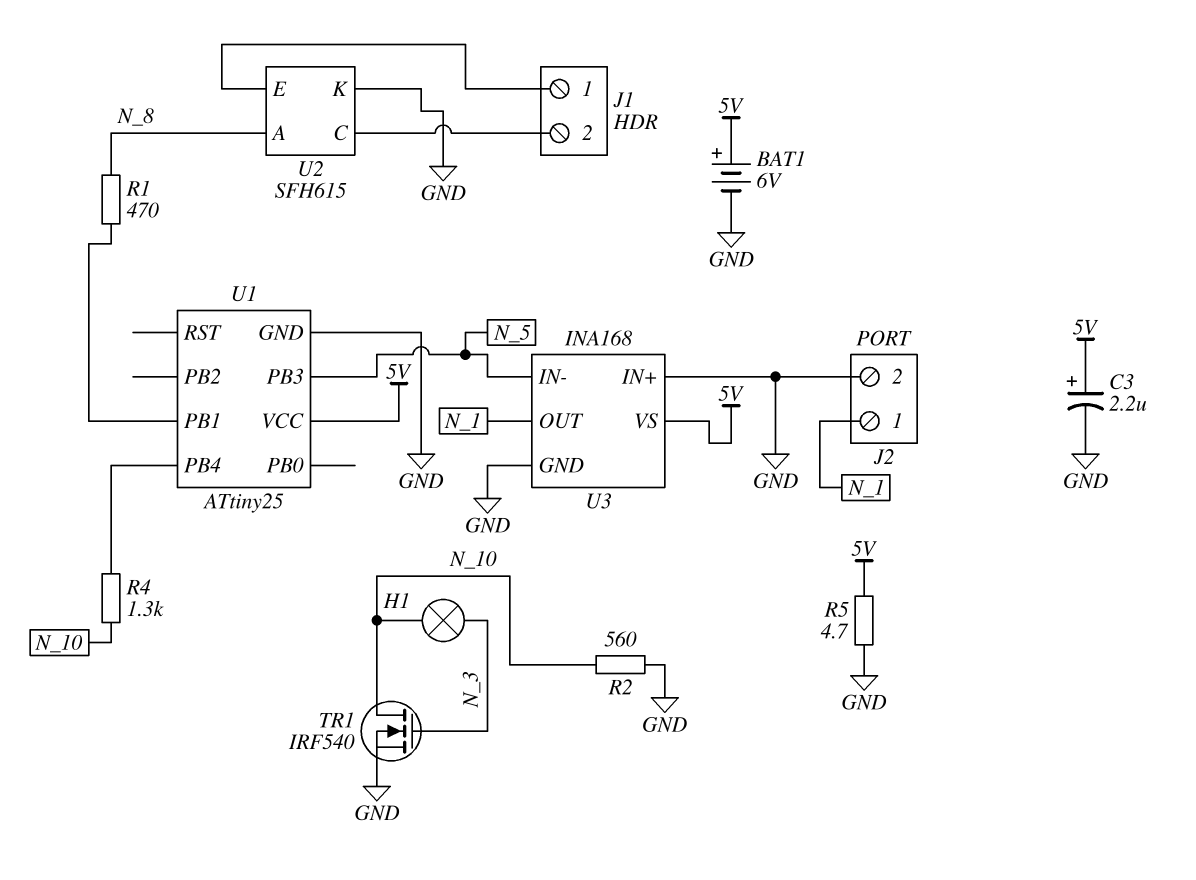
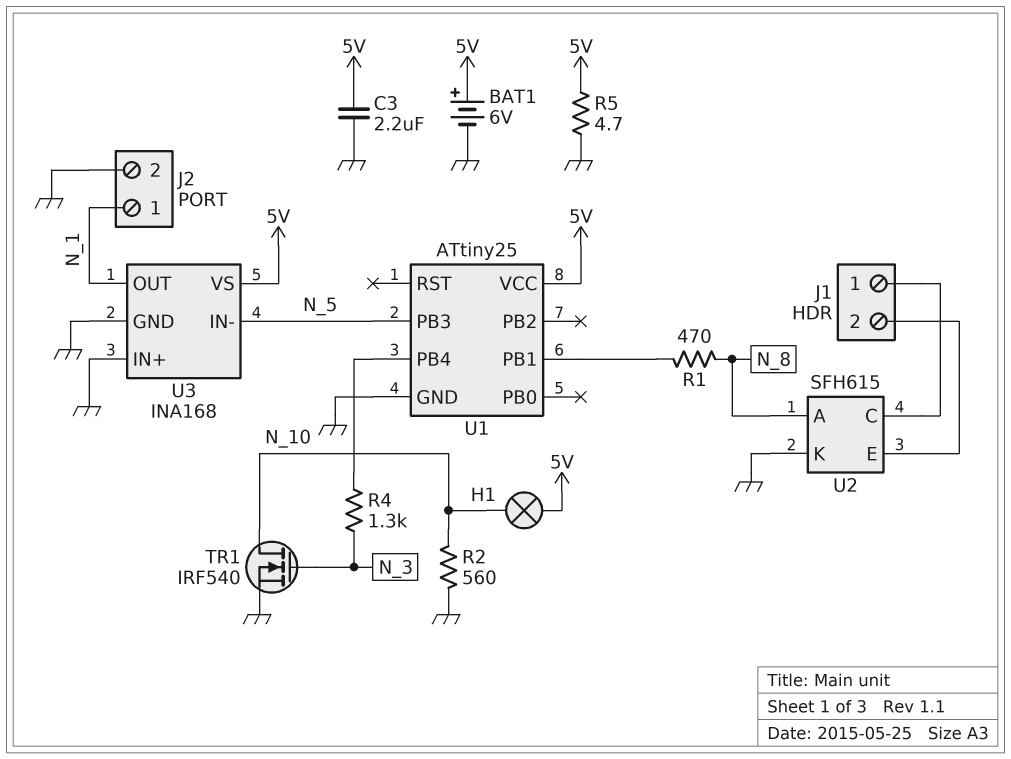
C3: 2.2uF (plus 5V, minus GND) -> 2.2uF (5V, GND)
H1: lamp (N_3, N_10) -> lamp (5V, N_10)
R4: 1.3k (N_10, U1/PB4) -> 1.3k (N_3, U1/PB4)
U2 pin C: J1/2 -> J1/1
U2 pin E: J1/1 -> J1/2

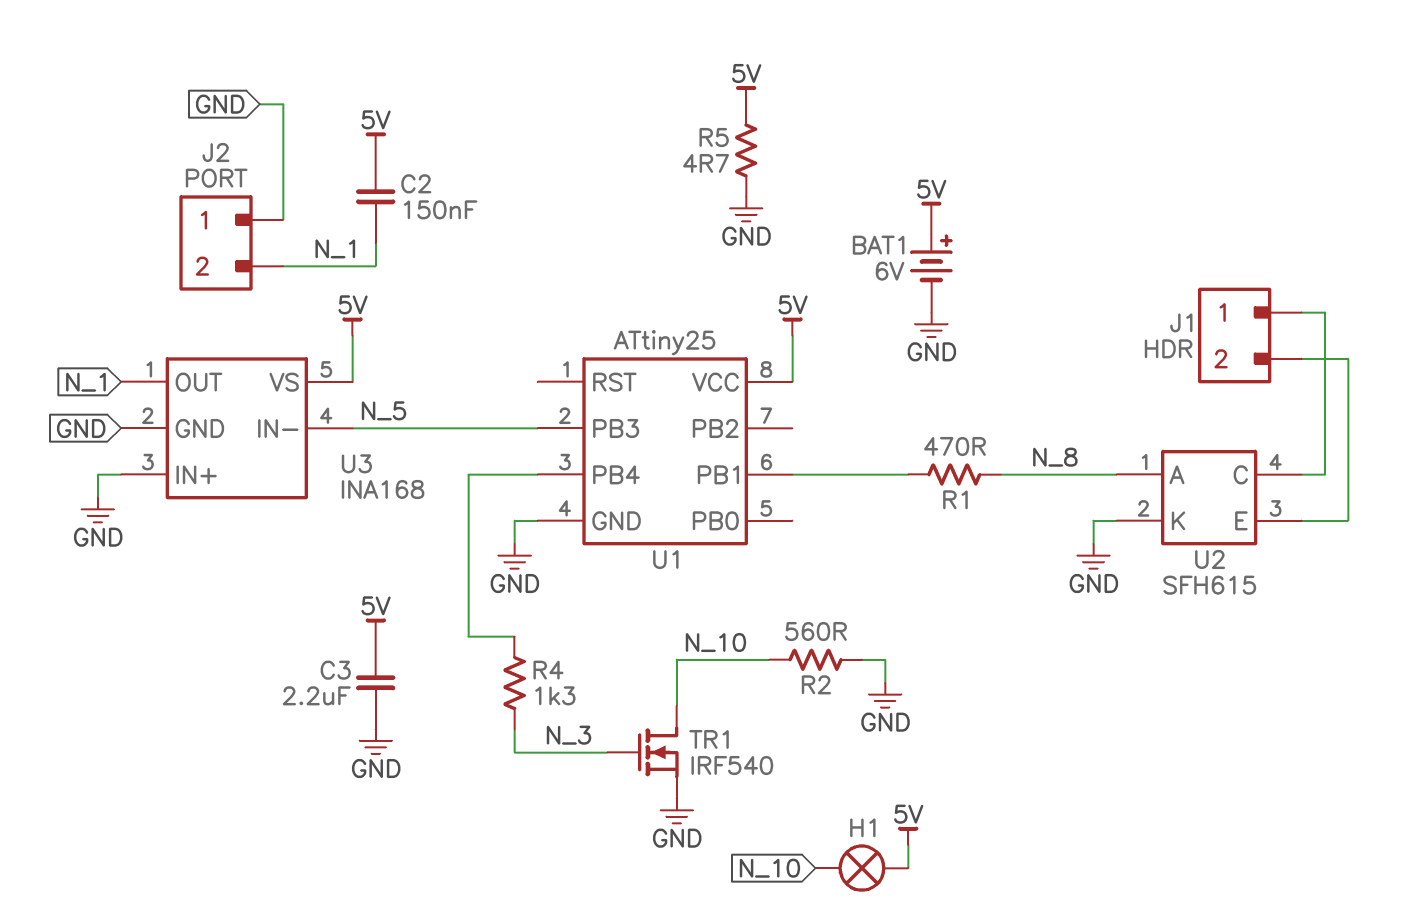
C2: none -> 150nF (5V, N_1)
J2 pin 1: N_1 -> GND
J2 pin 2: GND -> N_1

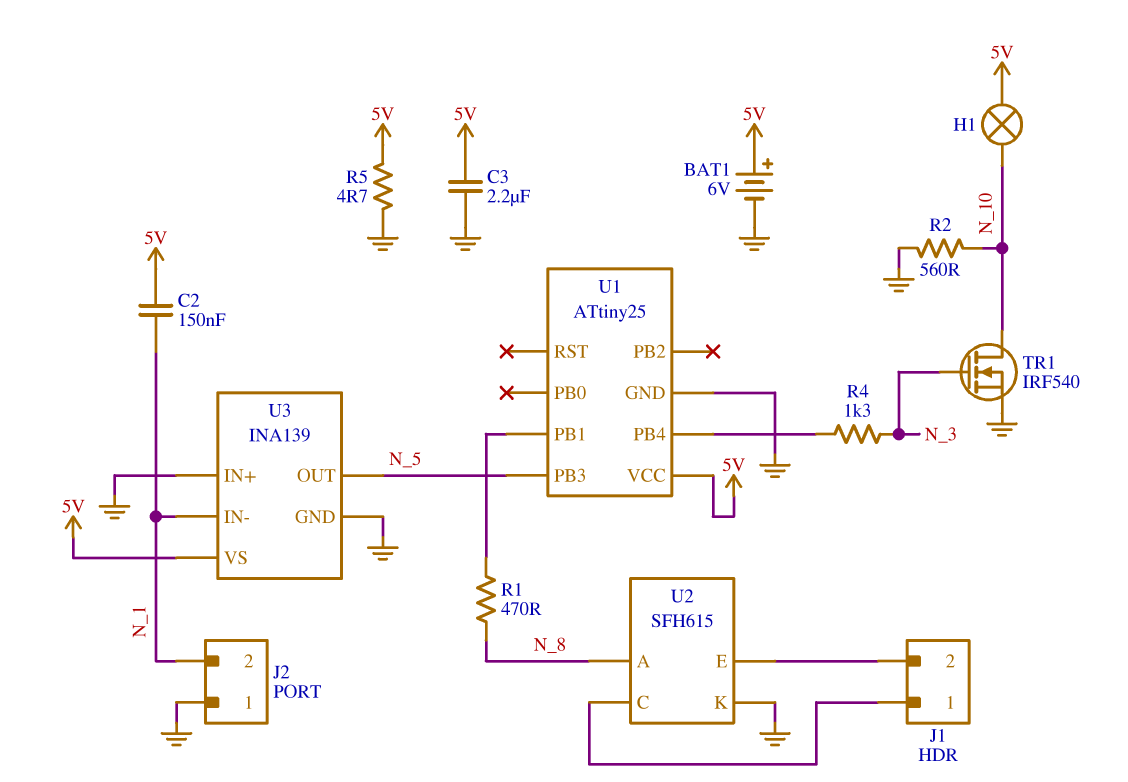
U3: INA168 -> INA139
U3 pin IN-: N_5 -> N_1
U3 pin OUT: N_1 -> N_5

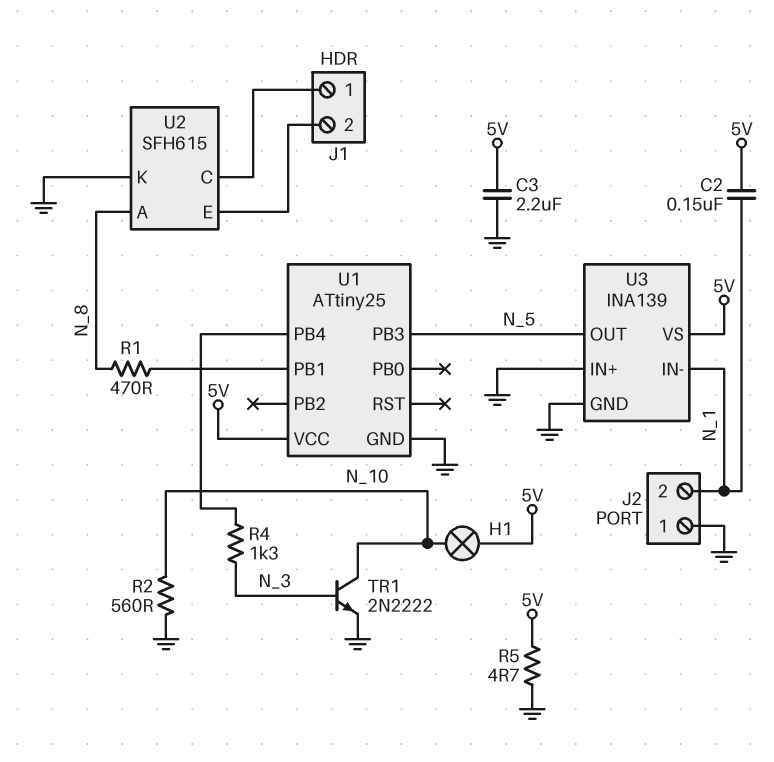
BAT1: 6V (plus 5V, minus GND) -> none
TR1: NMOS IRF540 (G N_3, D N_10, S GND) -> NPN 2N2222 (B N_3, C N_10, E GND)

